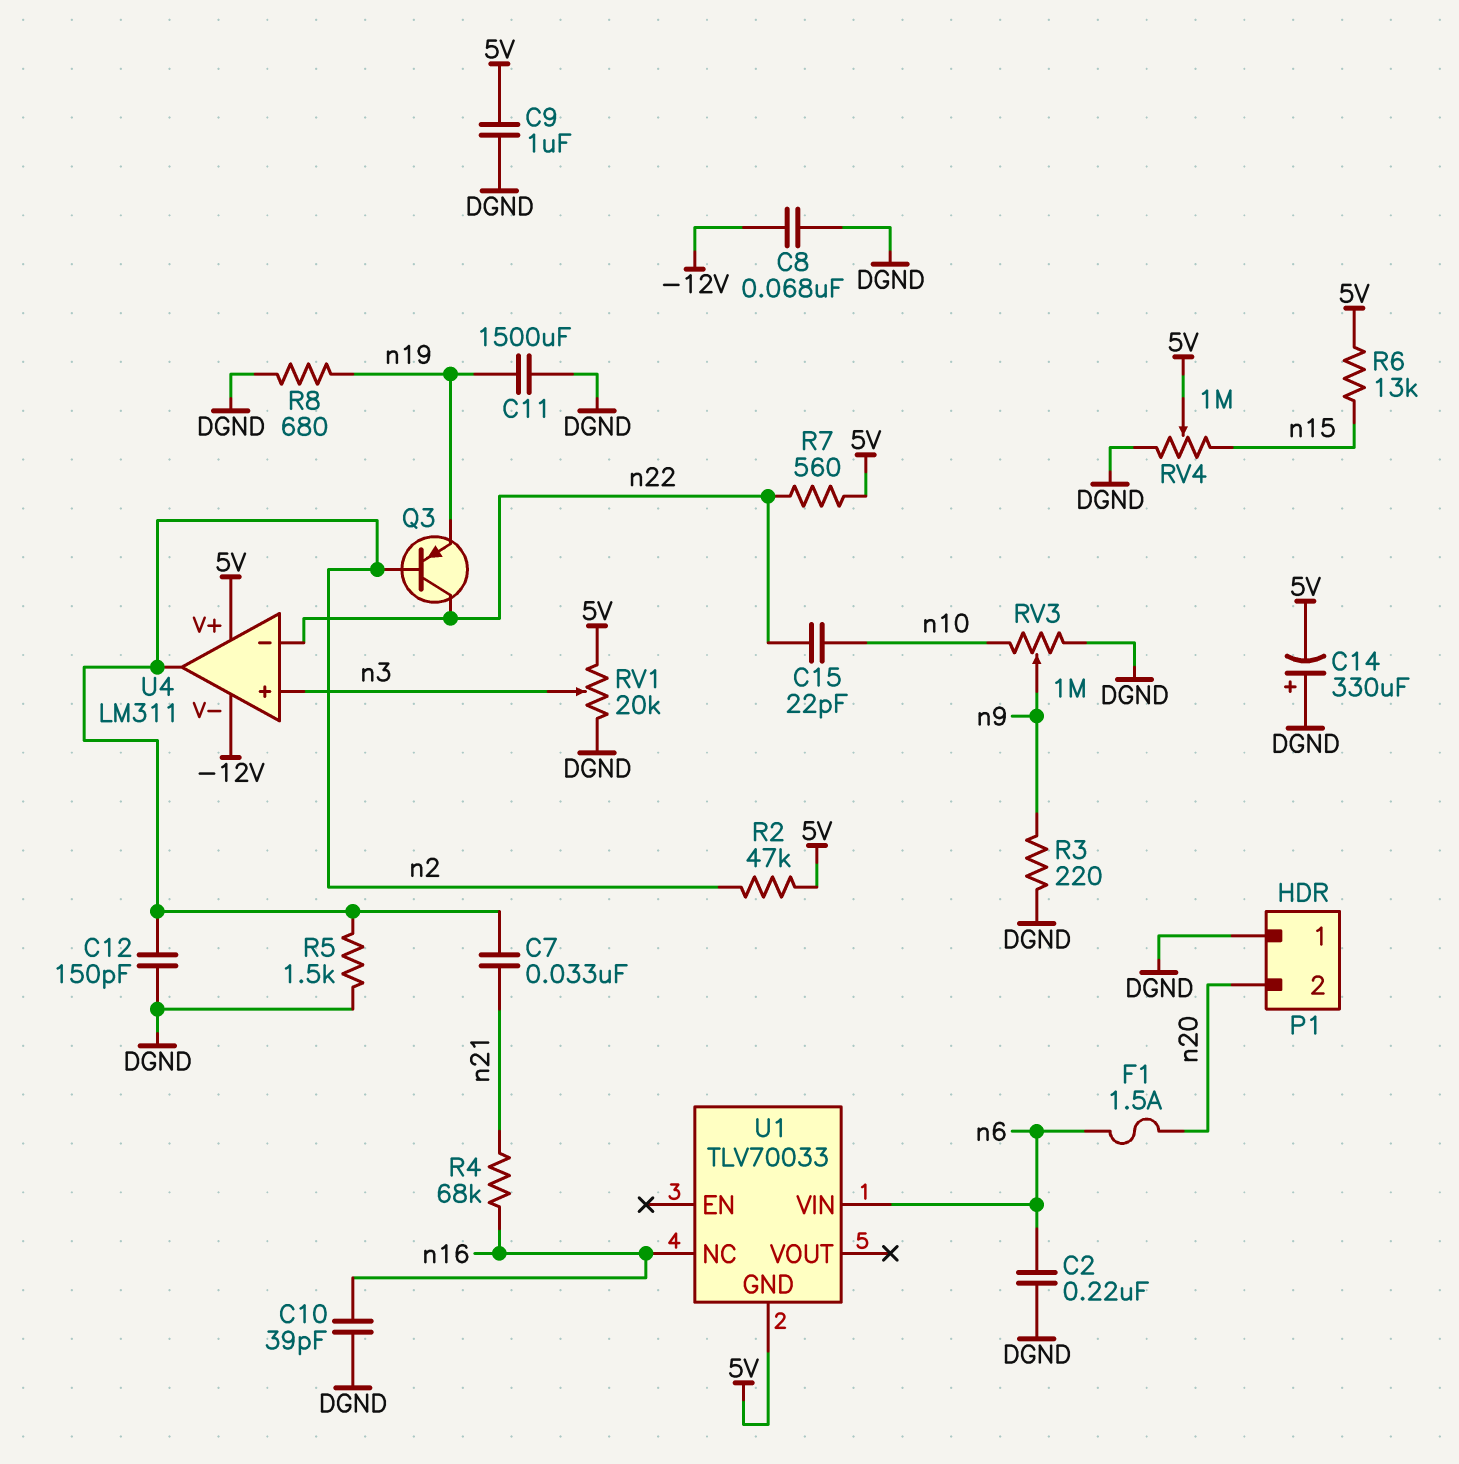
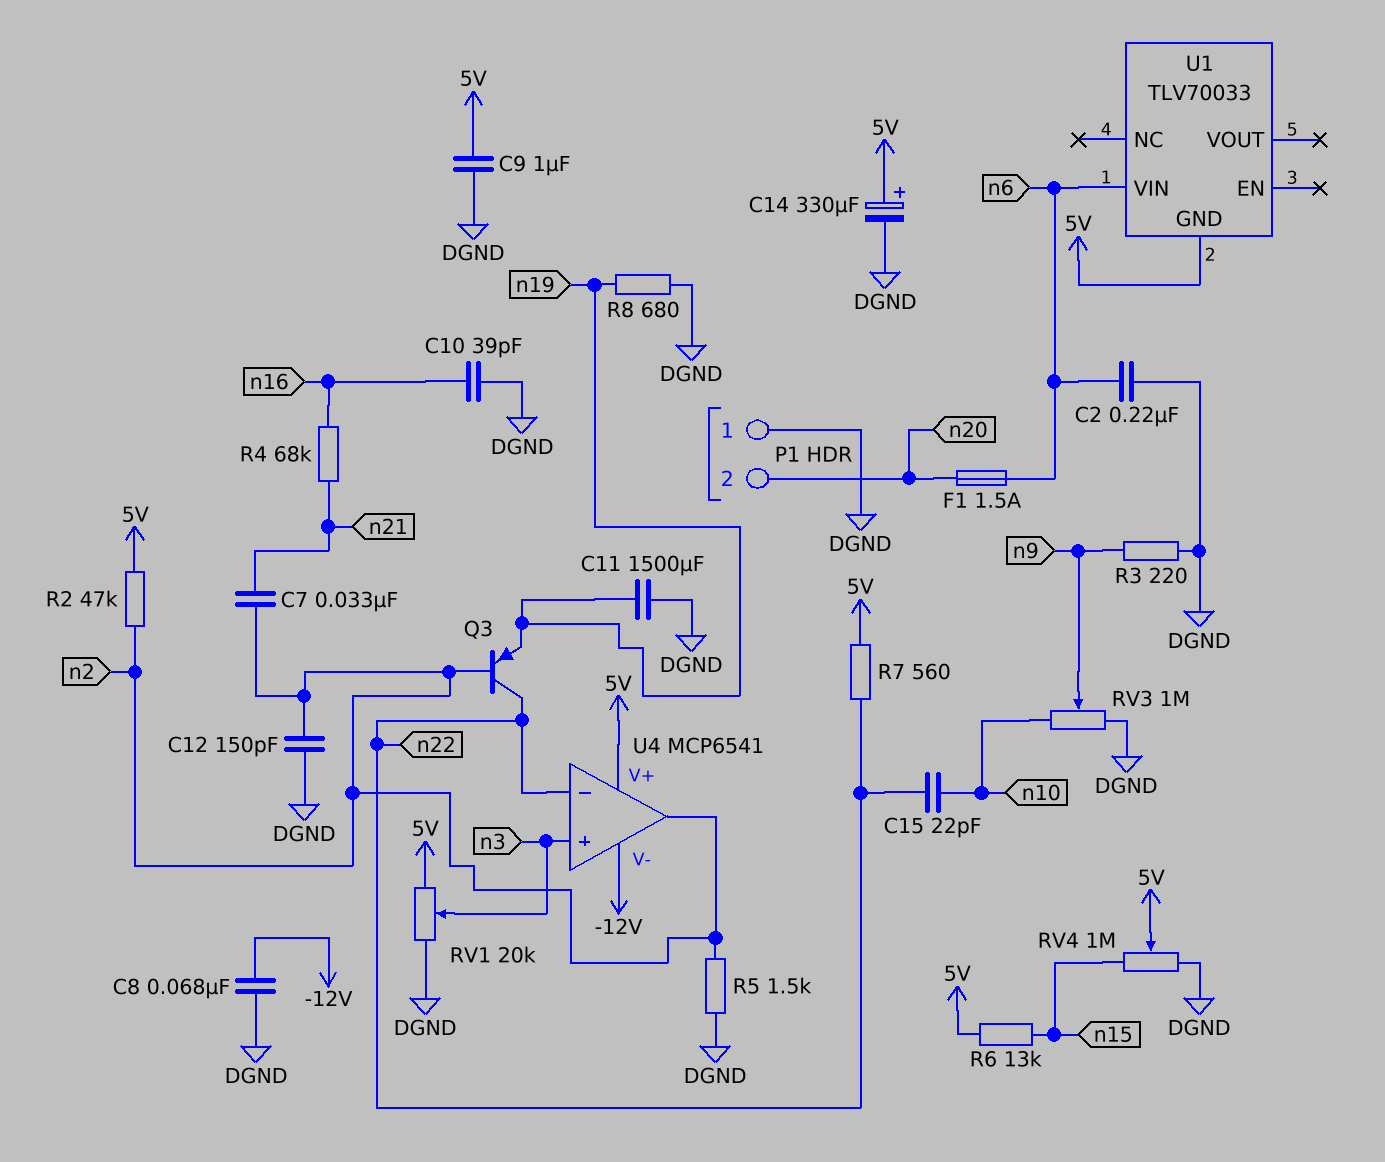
C14: 330uF (plus DGND, minus 5V) -> 330uF (plus 5V, minus DGND)
U1 pin NC: n16 -> none
U4: LM311 -> MCP6541

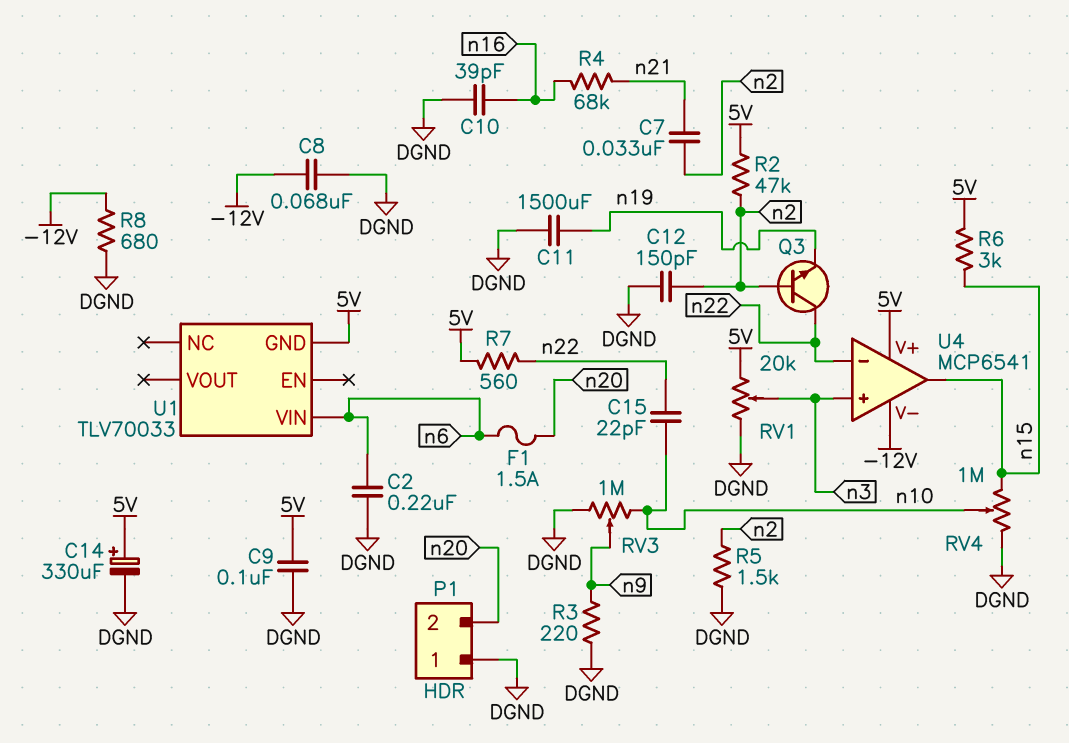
C9: 1uF (5V, DGND) -> 100nF (5V, DGND)
Q3: PNP (B n2, C n22, E n19) -> NPN (B n2, C n22, E n19)
R6: 13k (5V, n15) -> 3k (5V, n15)
R8: 680 (DGND, n19) -> 680 (-12V, DGND)
RV4: 1M (DGND, n15, wiper 5V) -> 1M (DGND, n15, wiper n10)
U4 pin out: n2 -> n15

